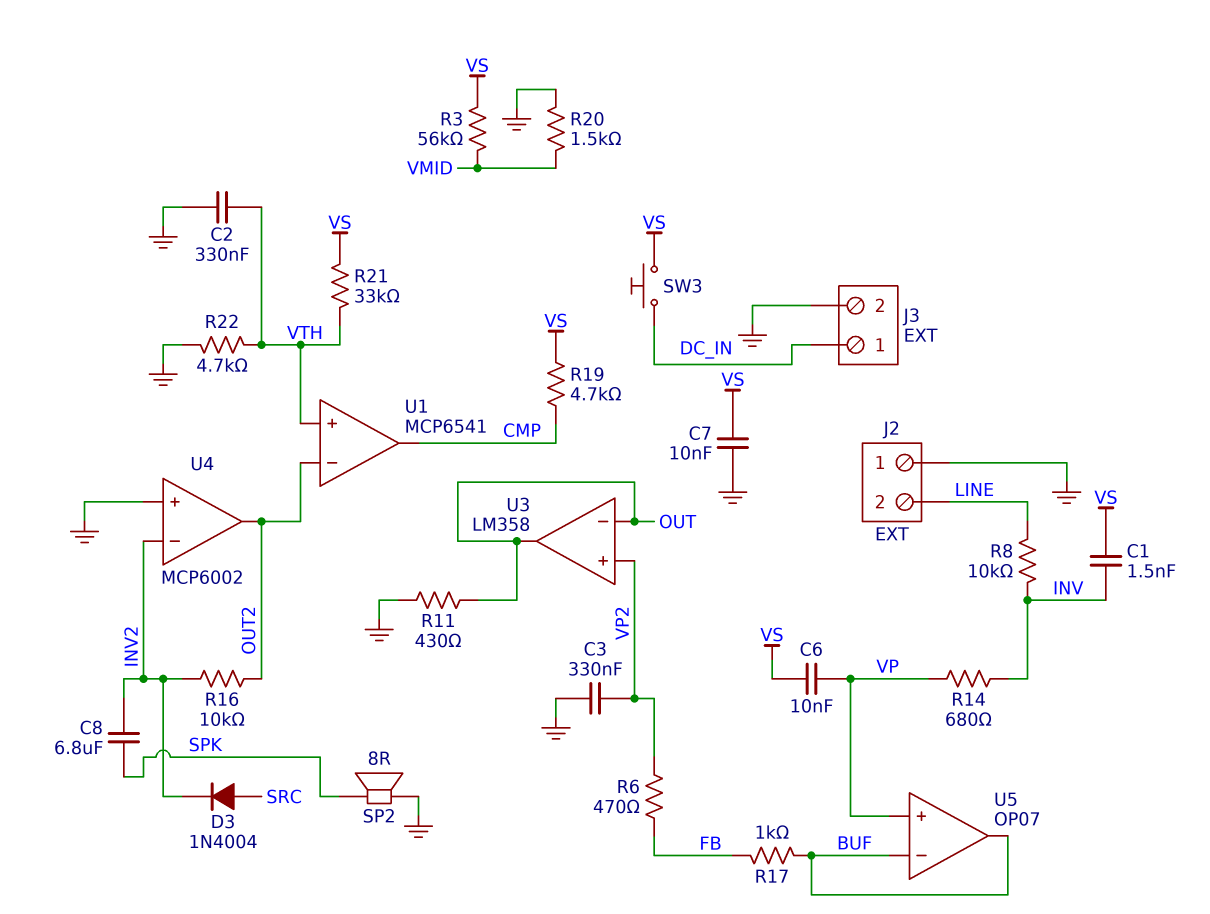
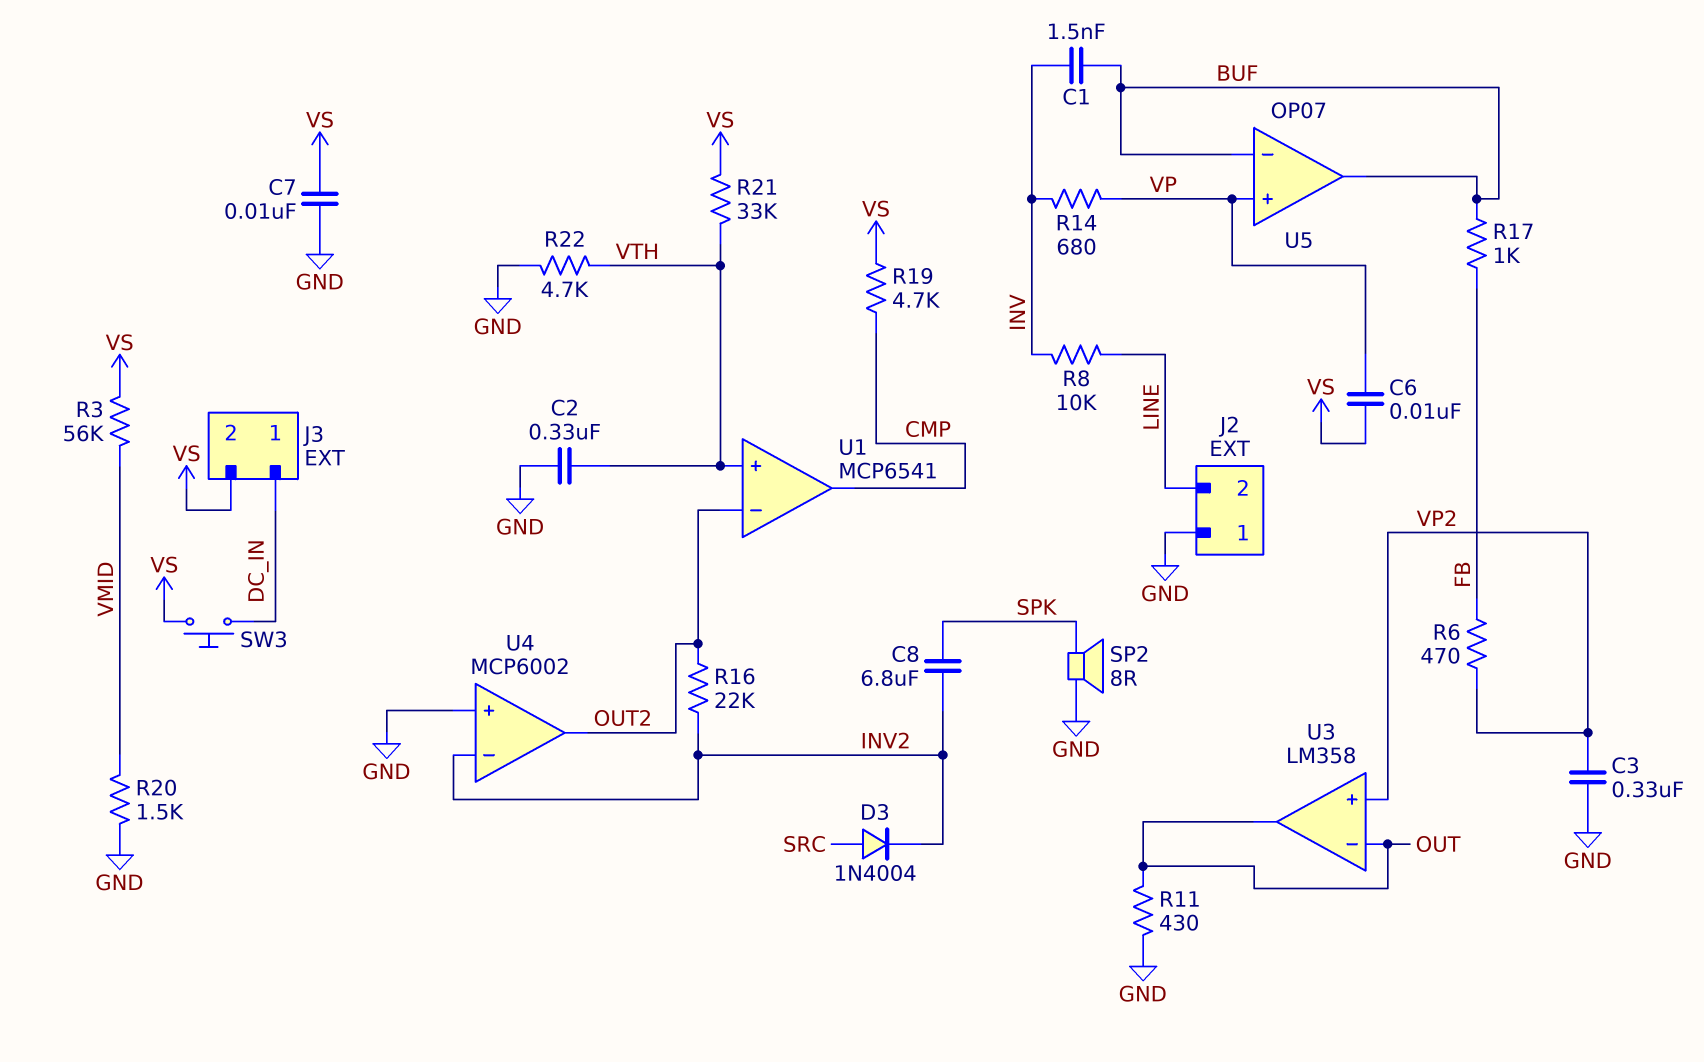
C1: 1.5nF (INV, VS) -> 1.5nF (BUF, INV)
J3 pin 2: GND -> VS
R16: 10k (INV2, OUT2) -> 22k (INV2, OUT2)

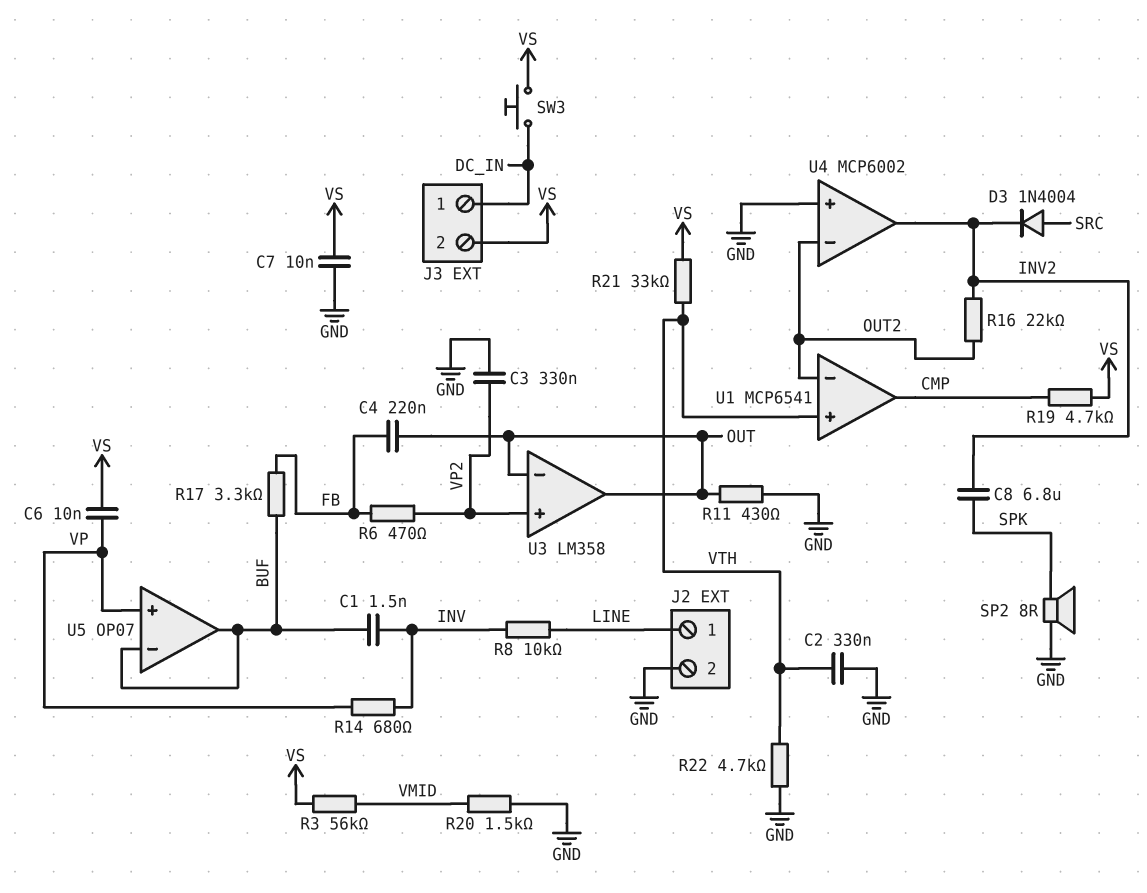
C4: none -> 220nF (FB, OUT)
J2 pin 1: GND -> LINE
J2 pin 2: LINE -> GND
R17: 1k (BUF, FB) -> 3.3k (BUF, FB)
U4 pin in-: INV2 -> OUT2
U4 pin out: OUT2 -> INV2

